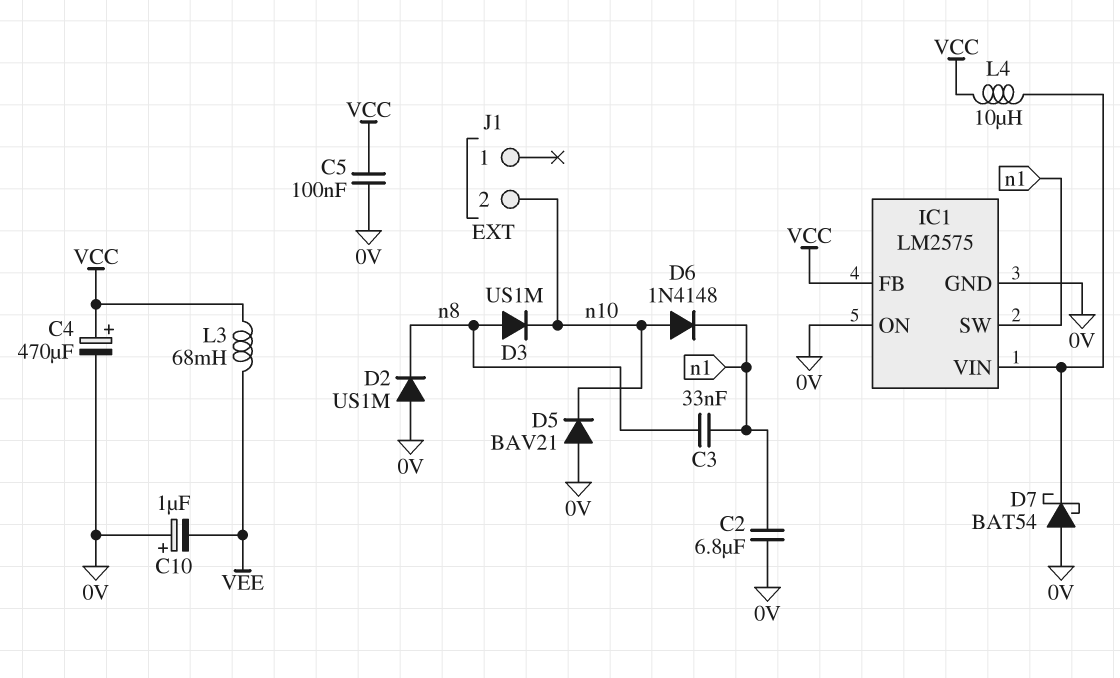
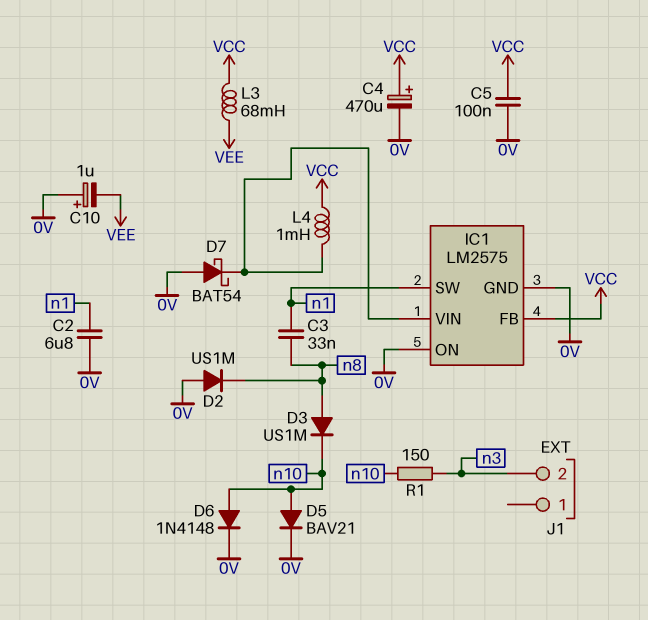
D5: diode BAV21 (A 0V, K n10) -> diode BAV21 (A n10, K 0V)
D6: diode 1N4148 (A n10, K n1) -> diode 1N4148 (A n10, K 0V)
J1 pin 2: n10 -> n3
L4: 10uH (IC1/VIN, VCC) -> 1mH (IC1/VIN, VCC)
R1: none -> 150 (n3, n10)

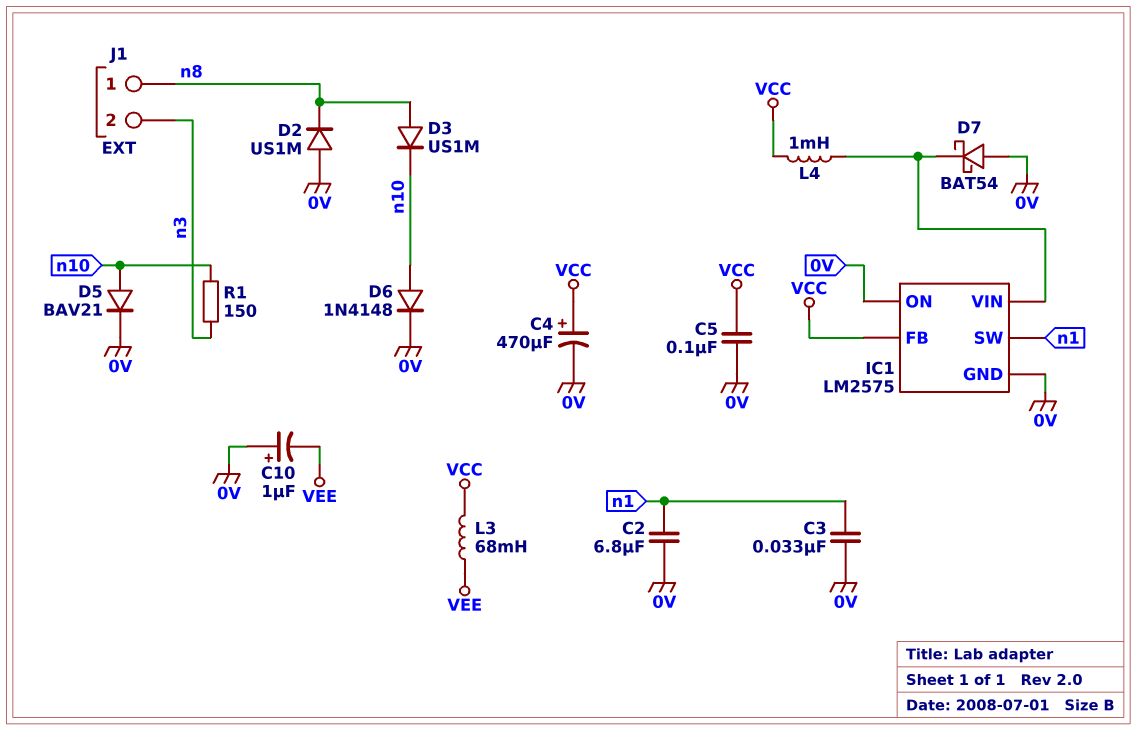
C3: 33nF (n1, n8) -> 33nF (0V, n1)
J1 pin 1: none -> n8

